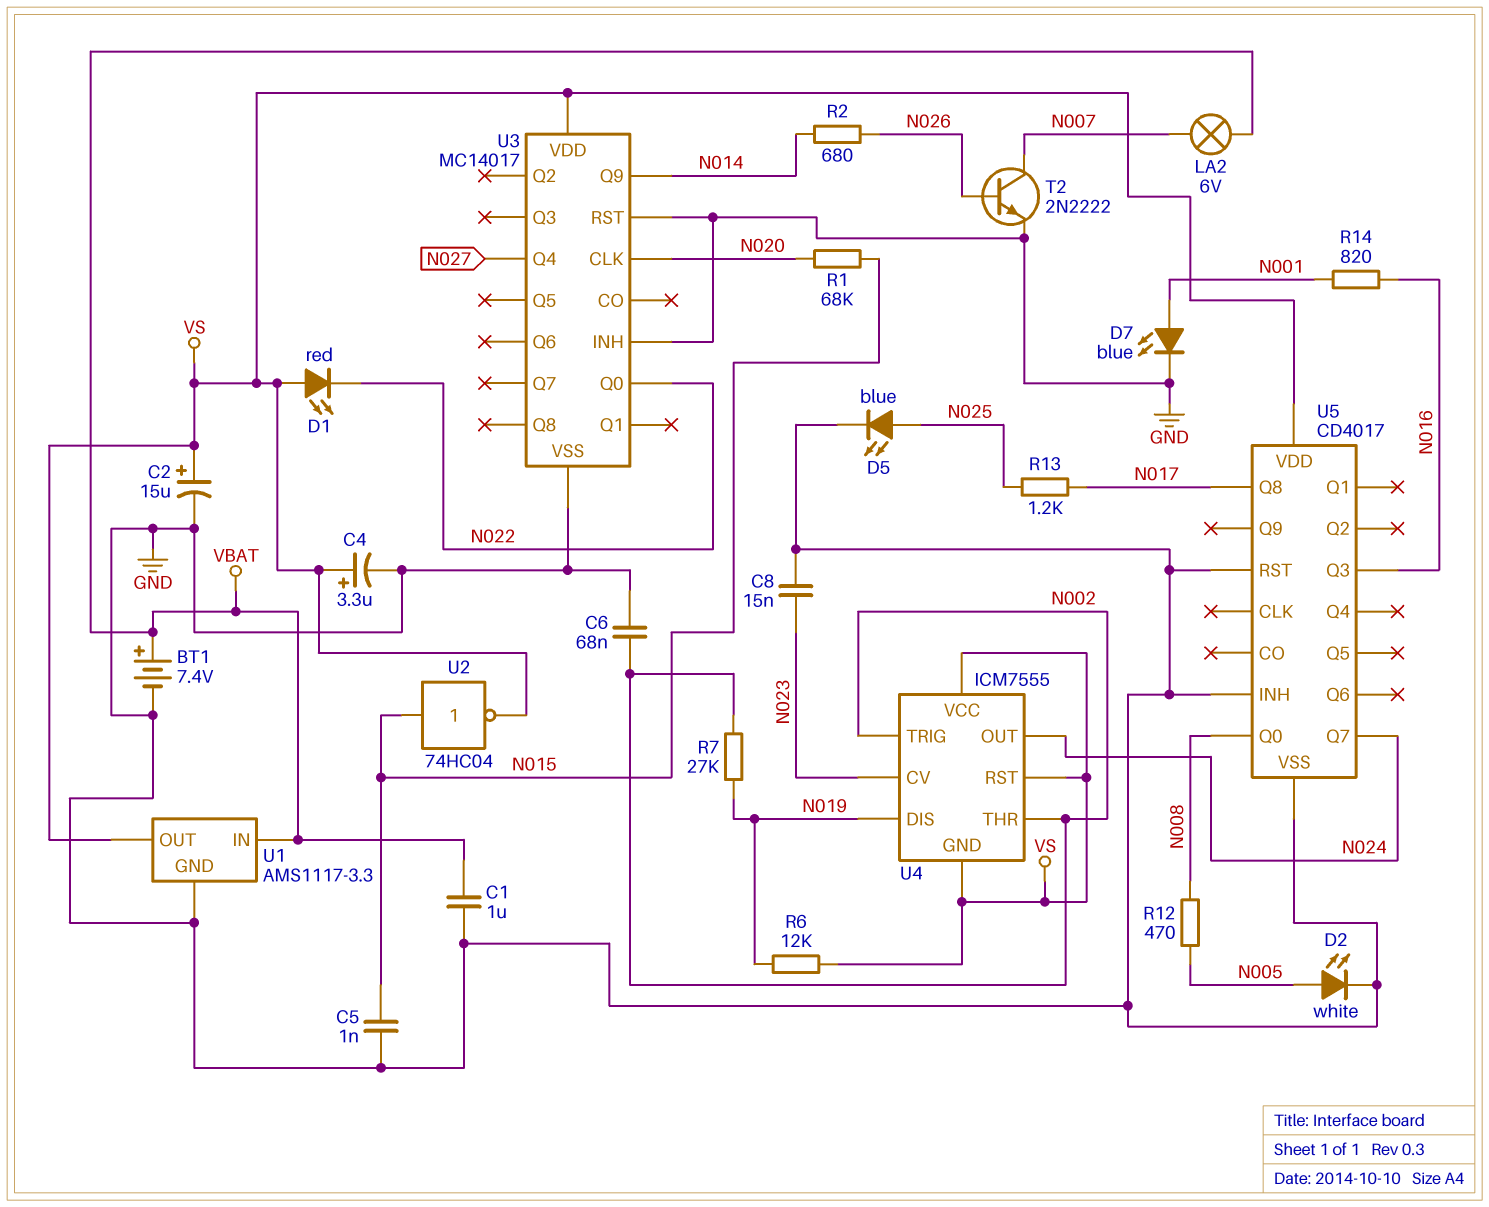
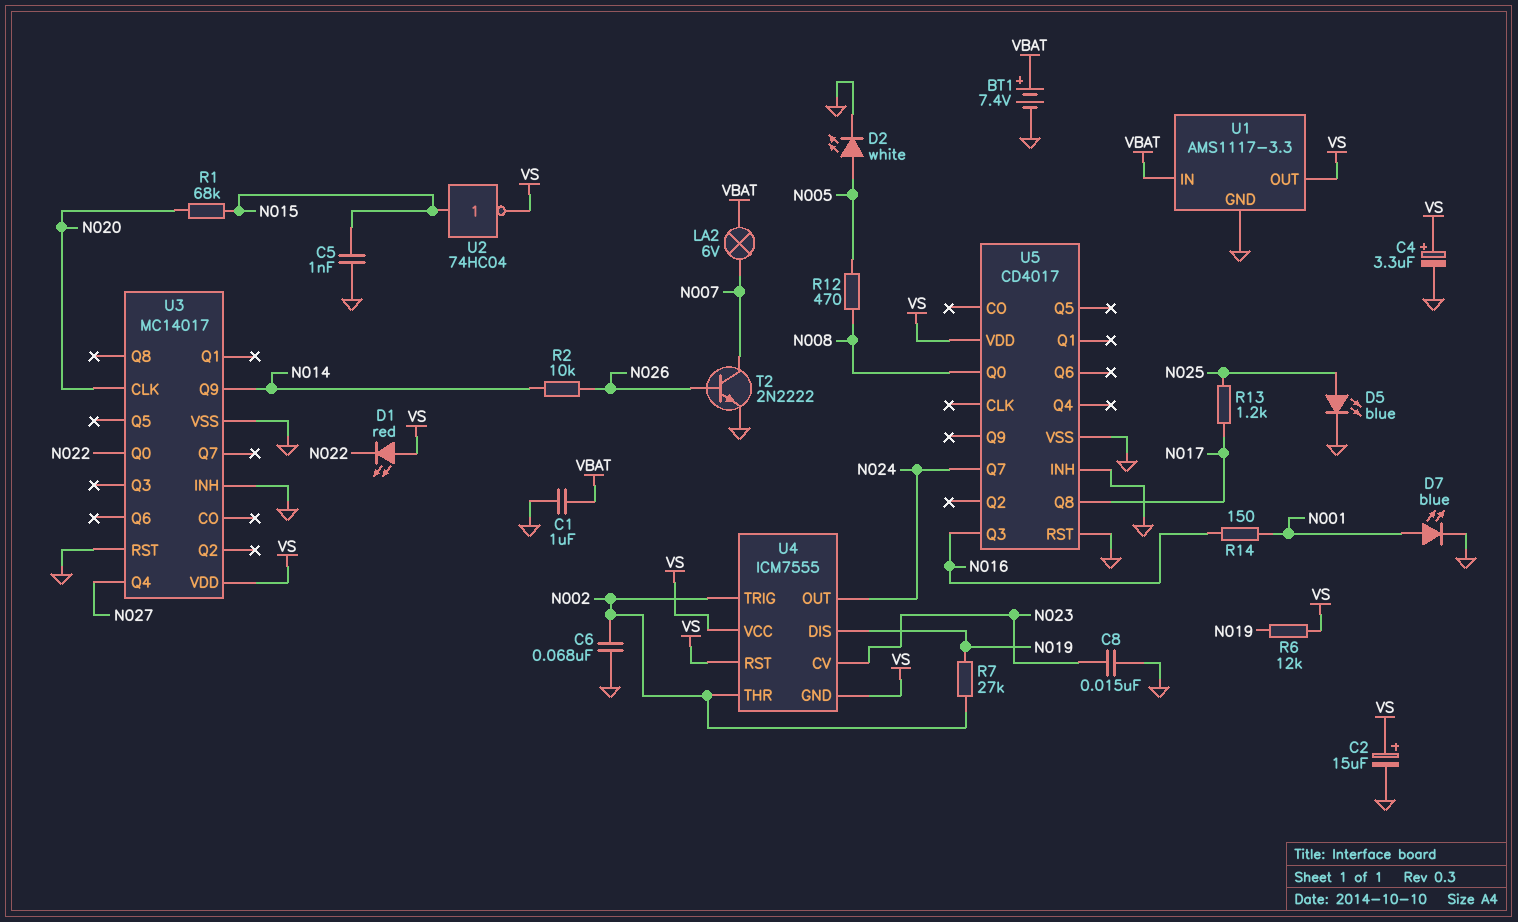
R2: 680 (N014, N026) -> 10k (N014, N026)
R14: 820 (N001, N016) -> 150 (N001, N016)

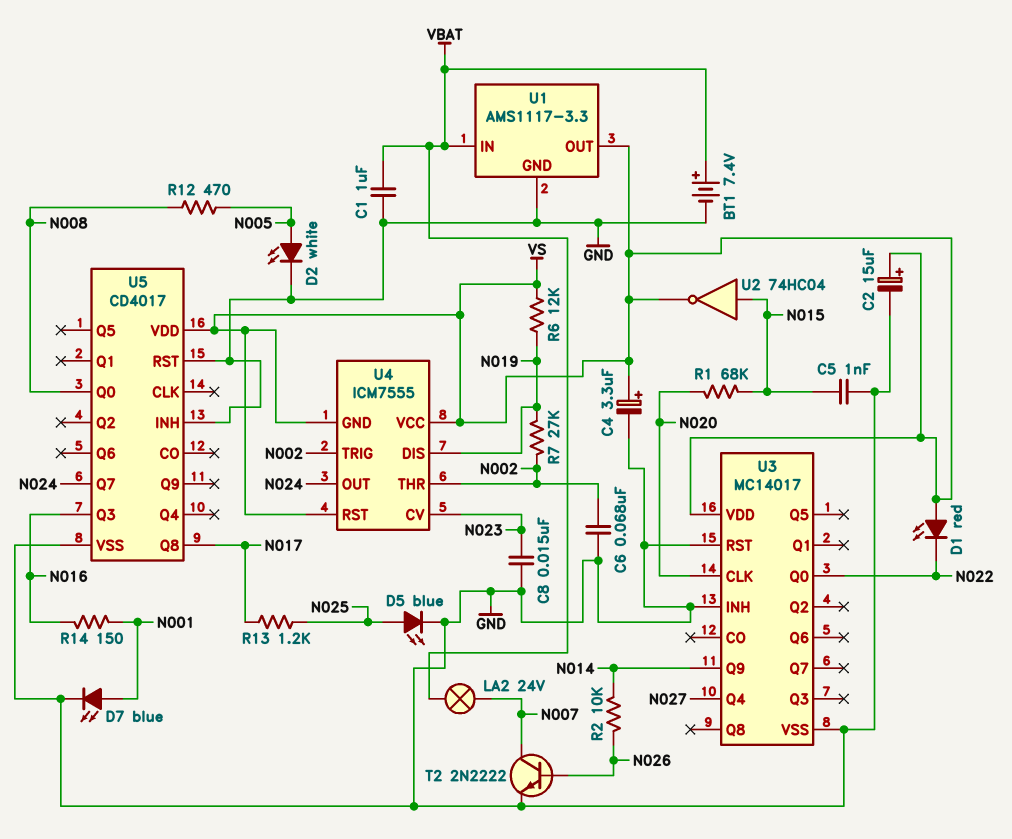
LA2: lamp 6V (N007, VBAT) -> lamp 24V (N007, VBAT)

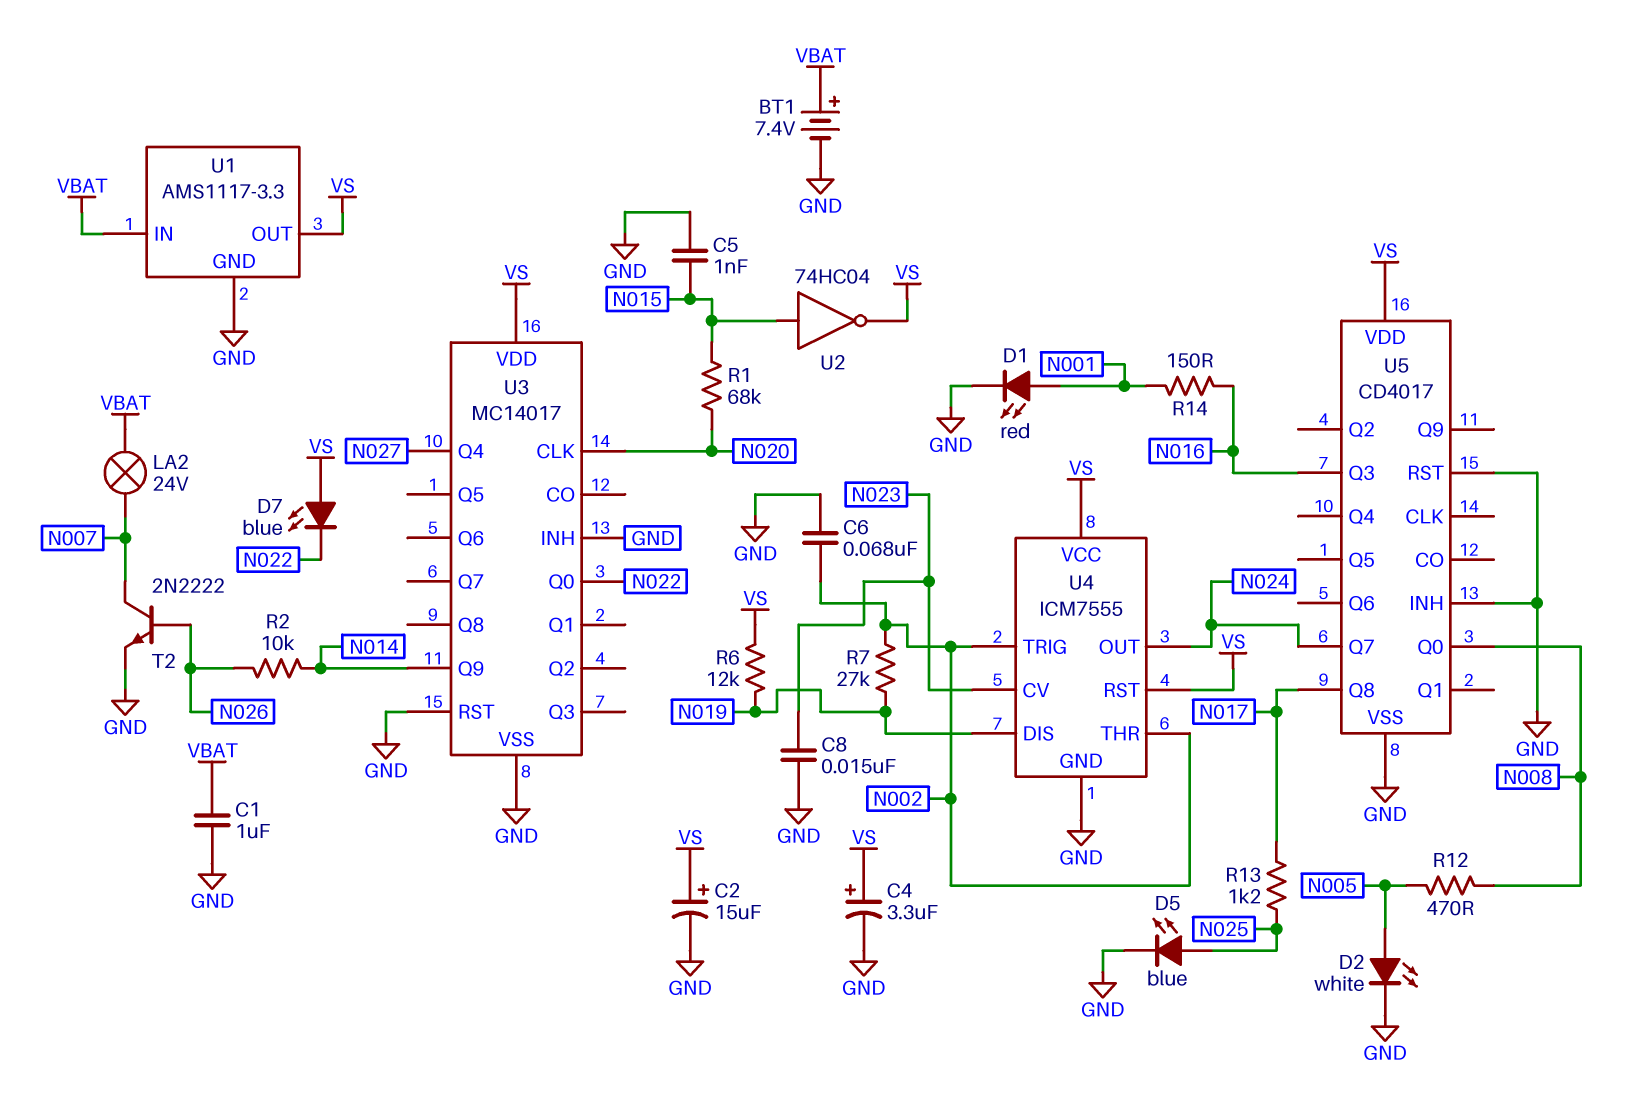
D1: LED red (A VS, K N022) -> LED red (A N001, K GND)
D7: LED blue (A N001, K GND) -> LED blue (A VS, K N022)
U4 pin GND: VS -> GND

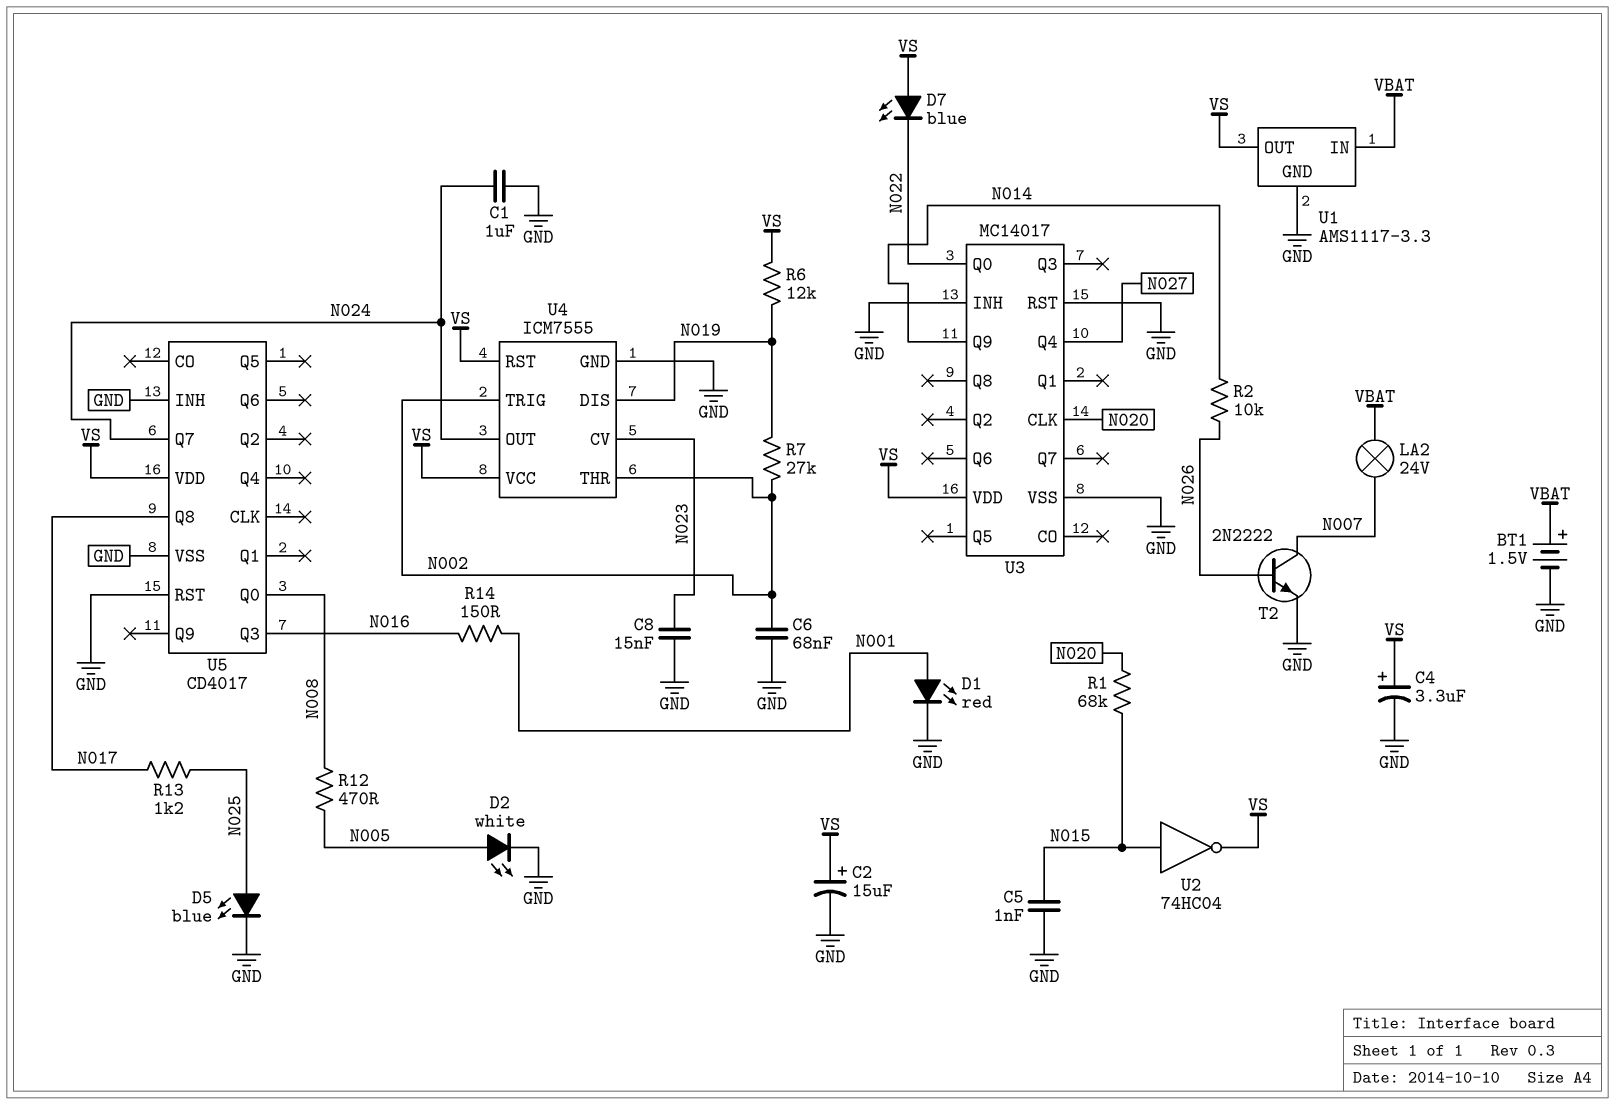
BT1: 7.4V (plus VBAT, minus GND) -> 1.5V (plus VBAT, minus GND)
C1: 1uF (GND, VBAT) -> 1uF (GND, N024)

